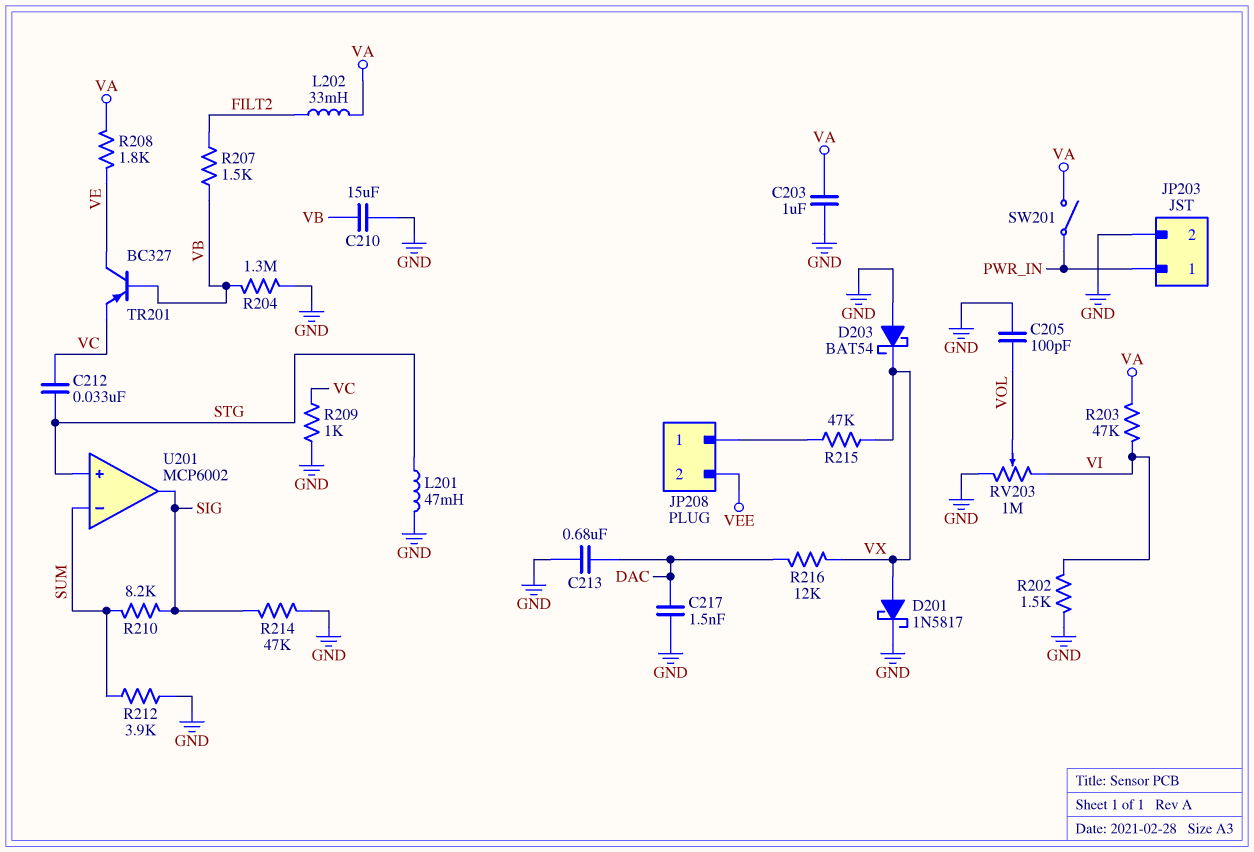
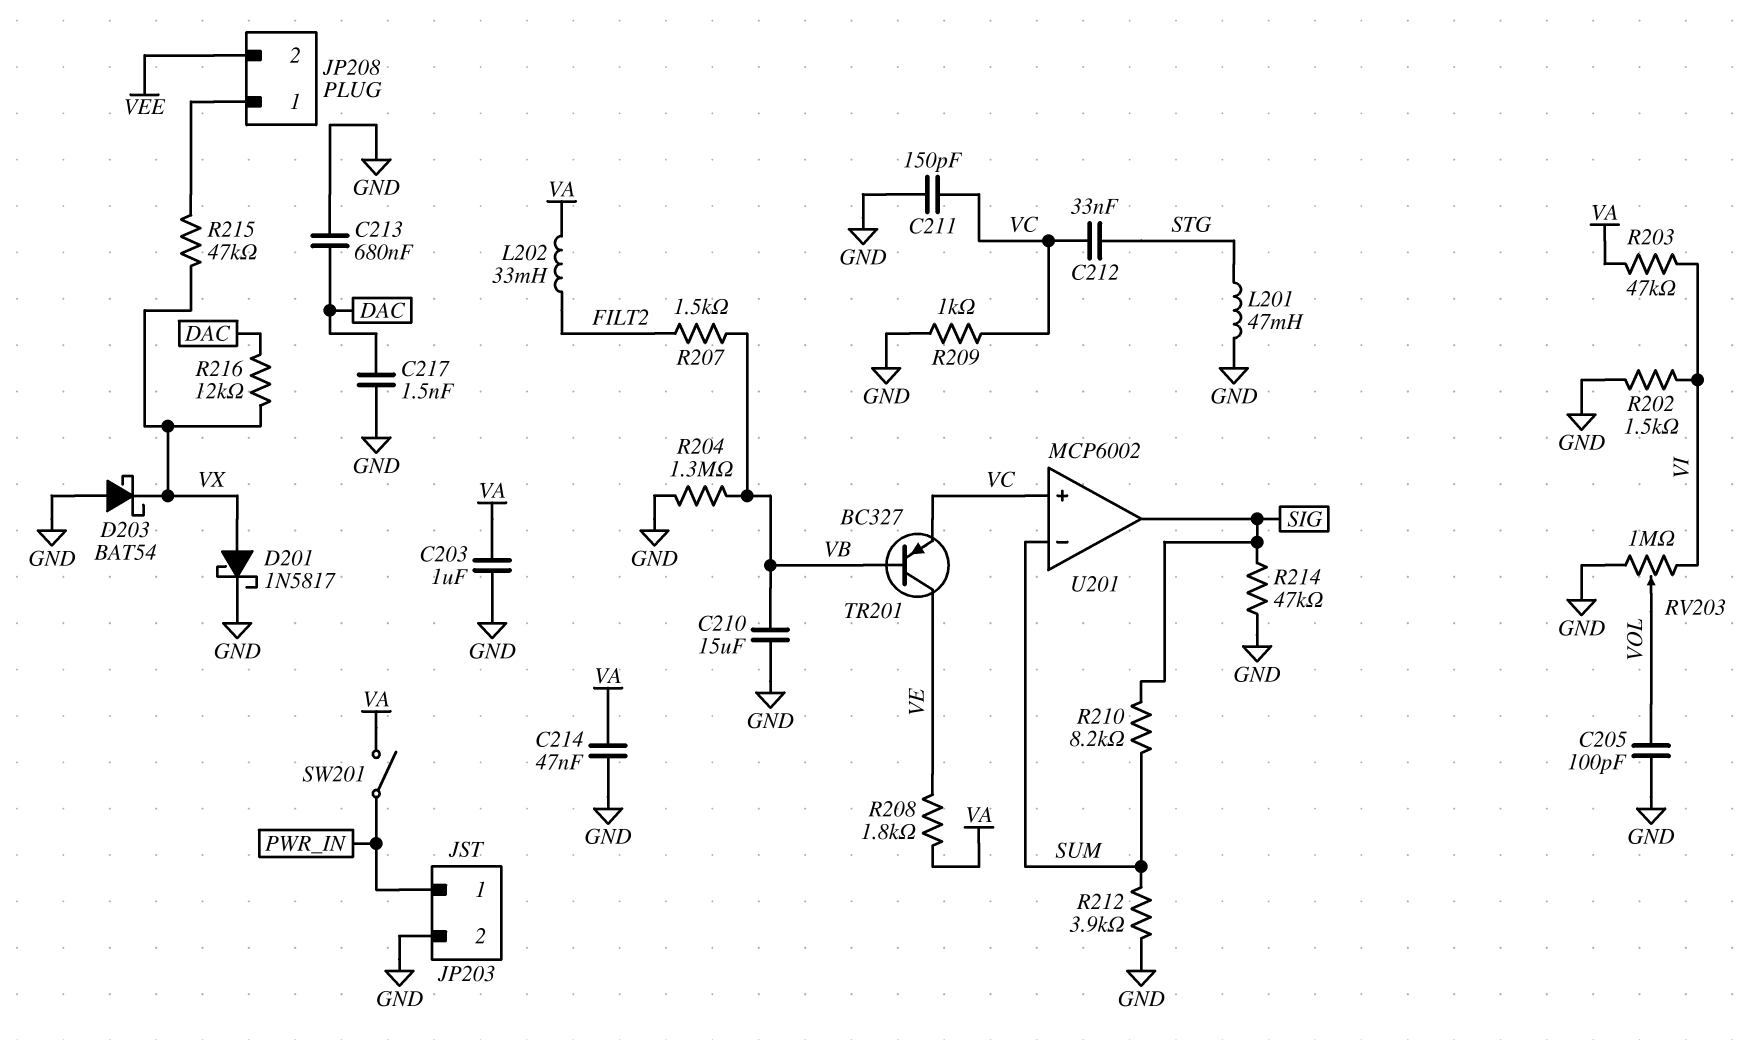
C211: none -> 150pF (GND, VC)
C214: none -> 47nF (GND, VA)
U201 pin in+: STG -> VC

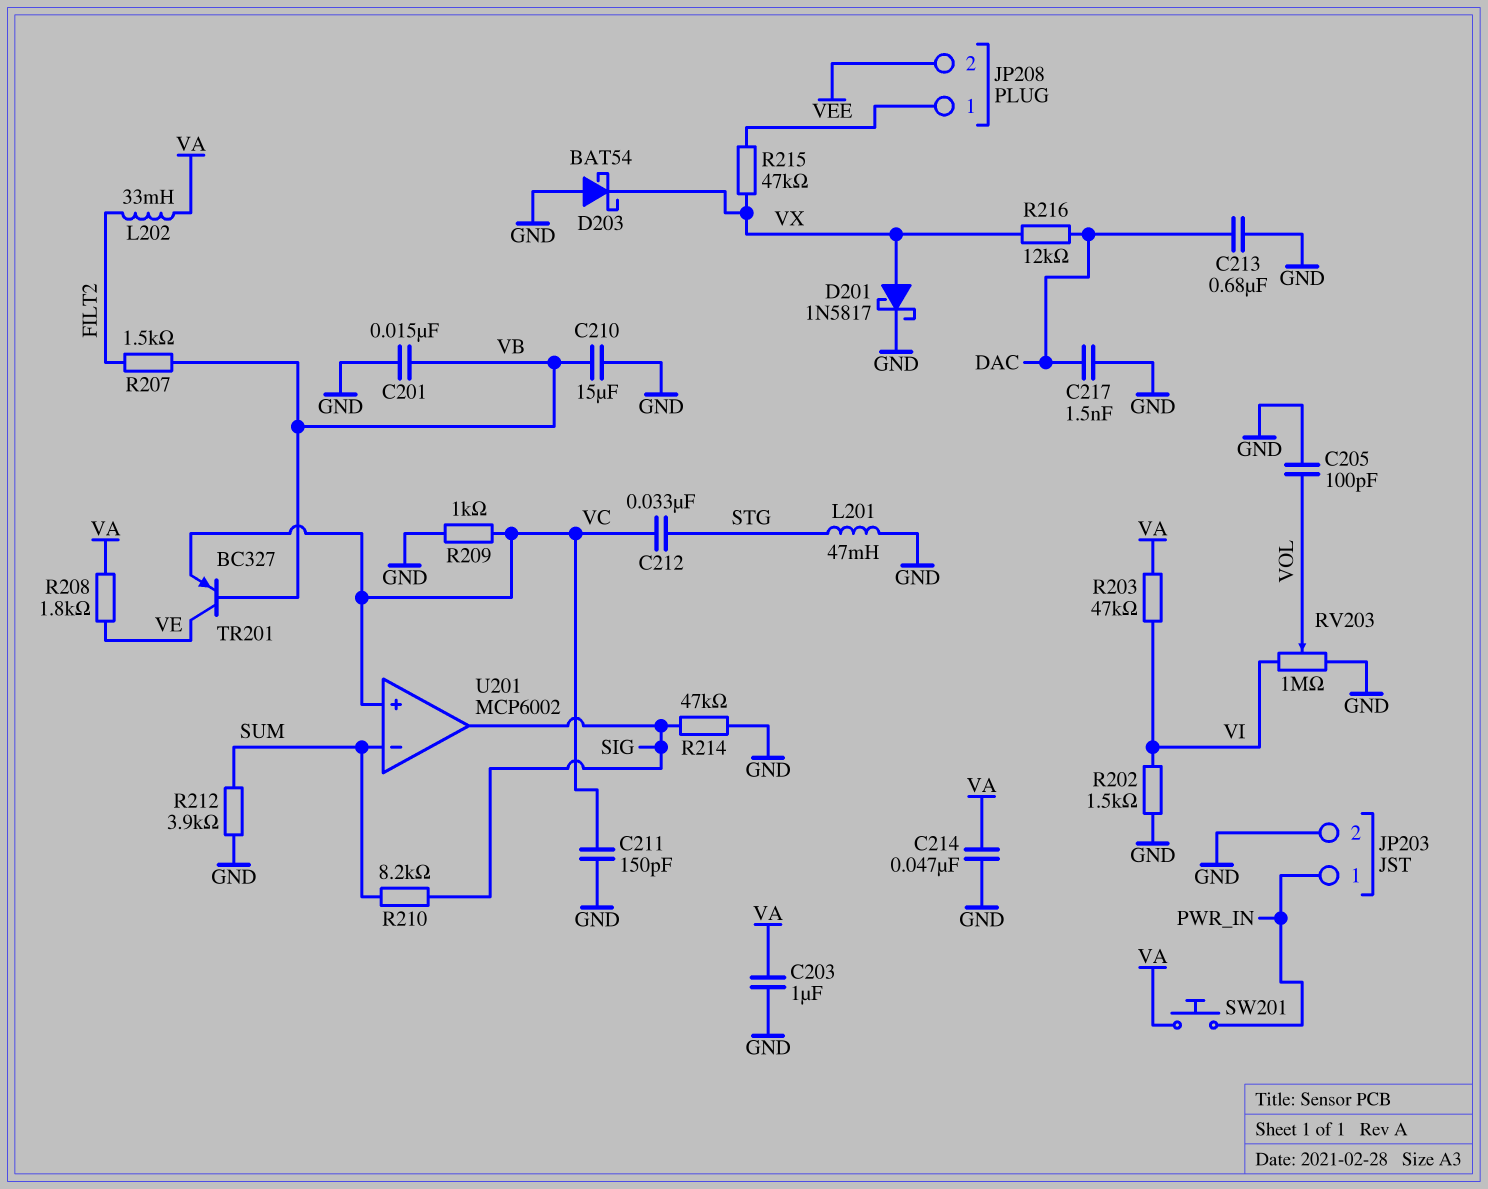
C201: none -> 15nF (GND, VB)
R204: 1.3M (GND, VB) -> none
SW201: switch (PWR_IN, VA) -> button (PWR_IN, VA)

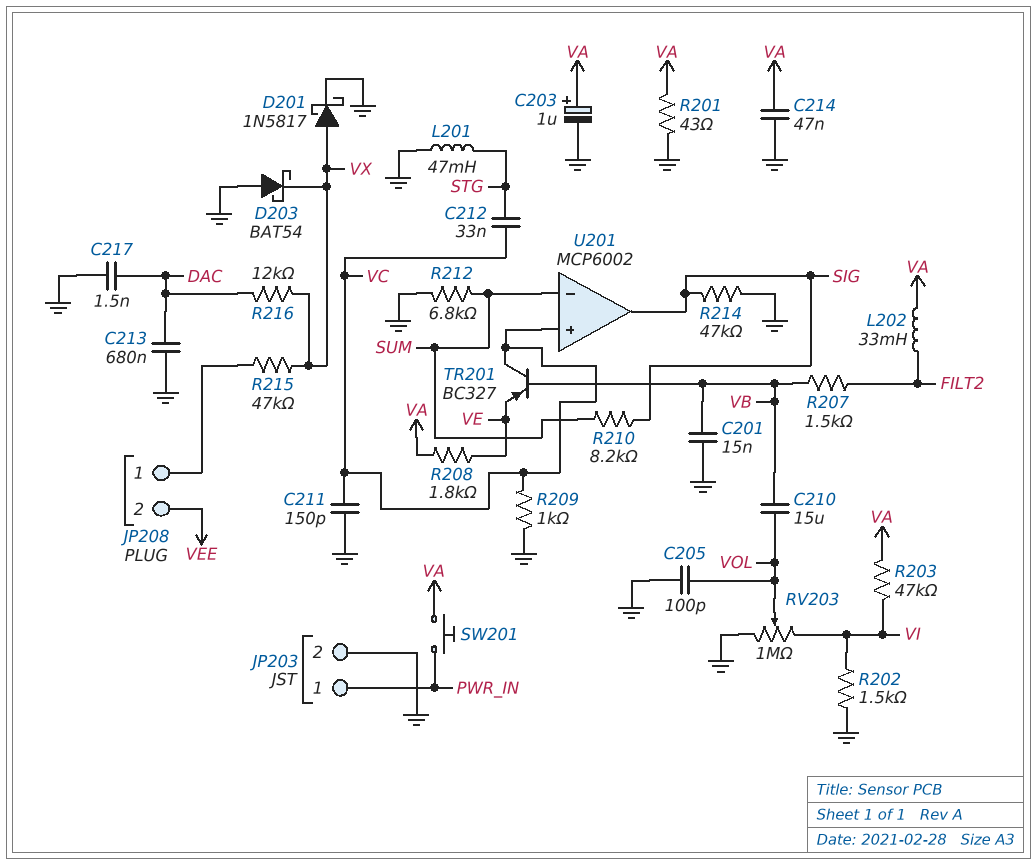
C203: 1uF (GND, VA) -> 1uF (plus VA, minus GND)
C210: 15uF (GND, VB) -> 15uF (VB, VOL)
R201: none -> 43 (GND, VA)
R212: 3.9k (GND, SUM) -> 6.8k (GND, SUM)
TR201: PNP BC327 (B VB, C VE, E VC) -> PNP BC327 (B VB, C VC, E VE)

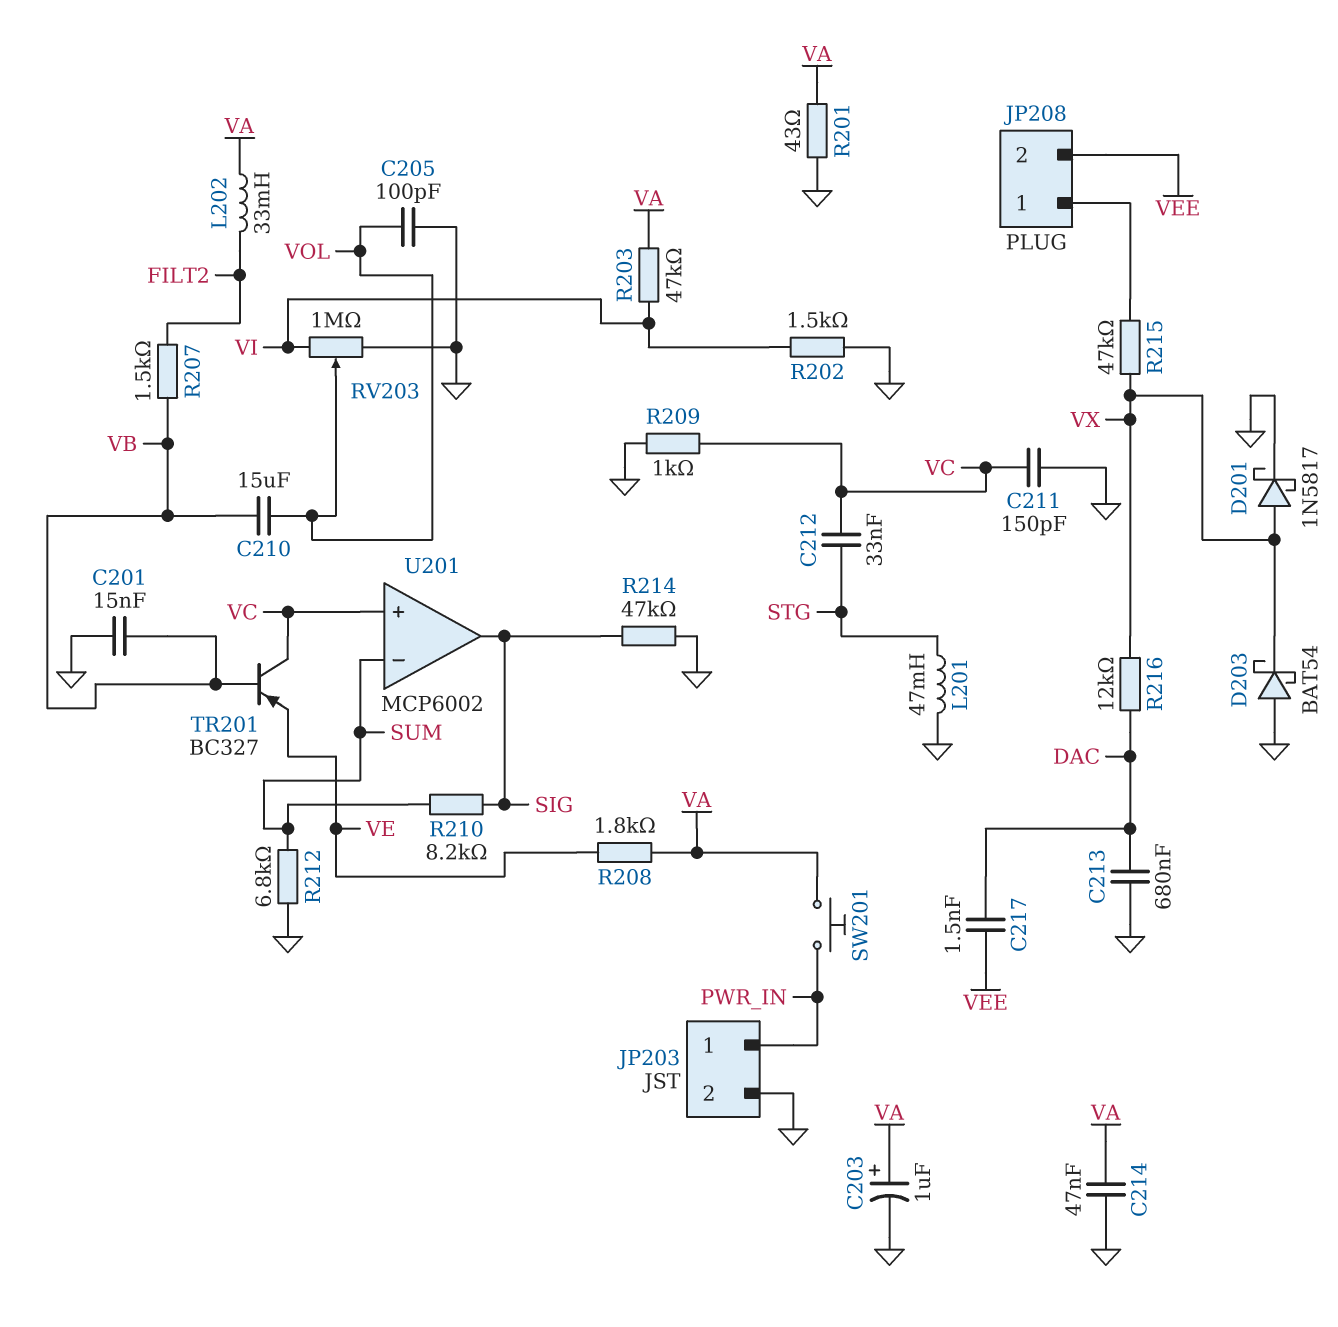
C217: 1.5nF (DAC, GND) -> 1.5nF (DAC, VEE)

